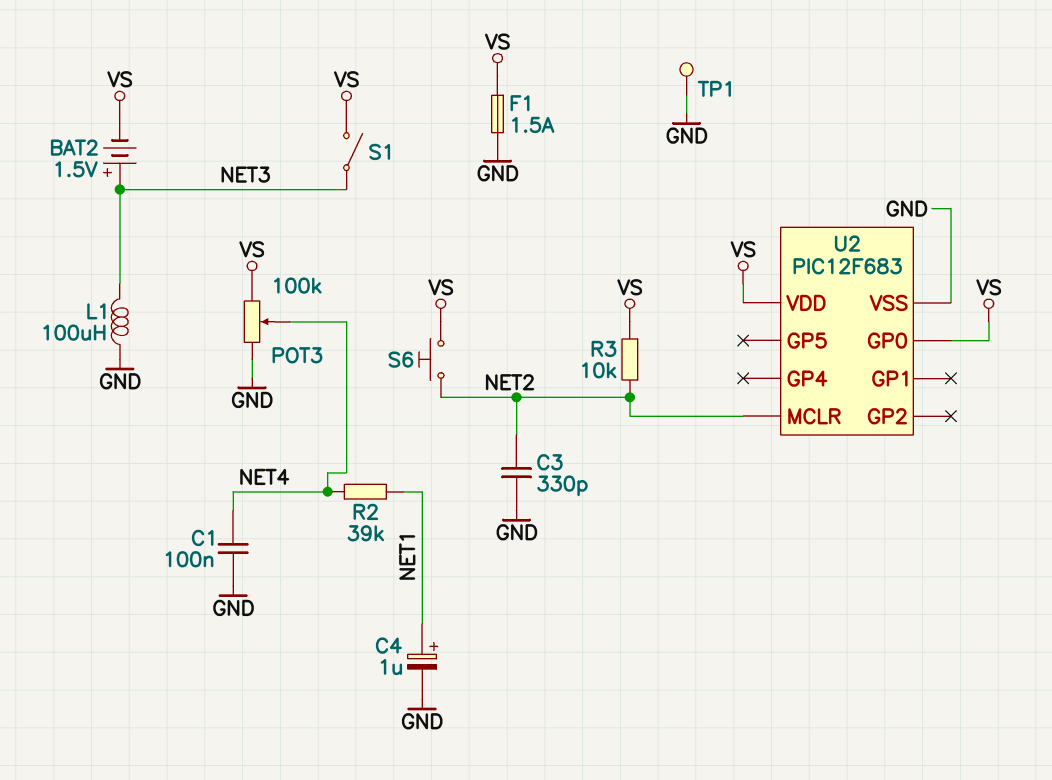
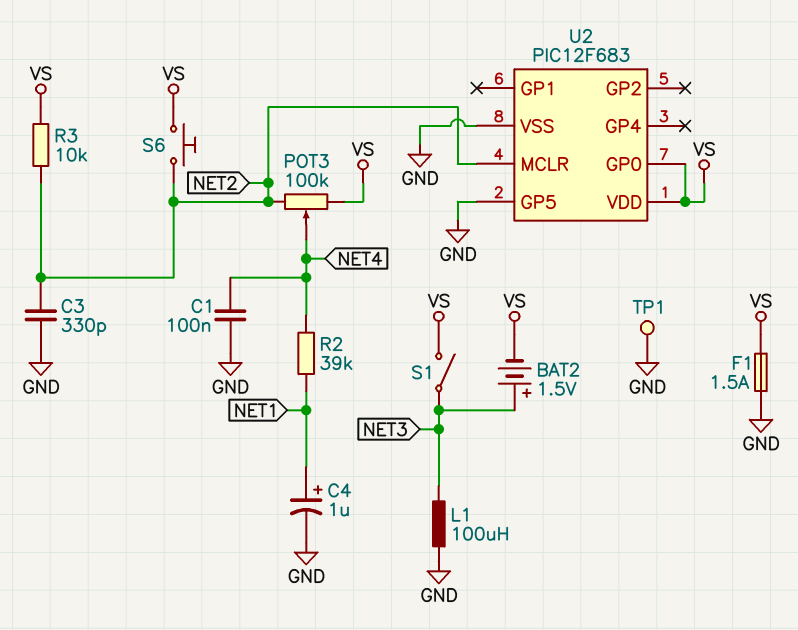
POT3: 100k (GND, VS, wiper NET4) -> 100k (NET2, VS, wiper NET4)
U2 pin GP5: none -> GND

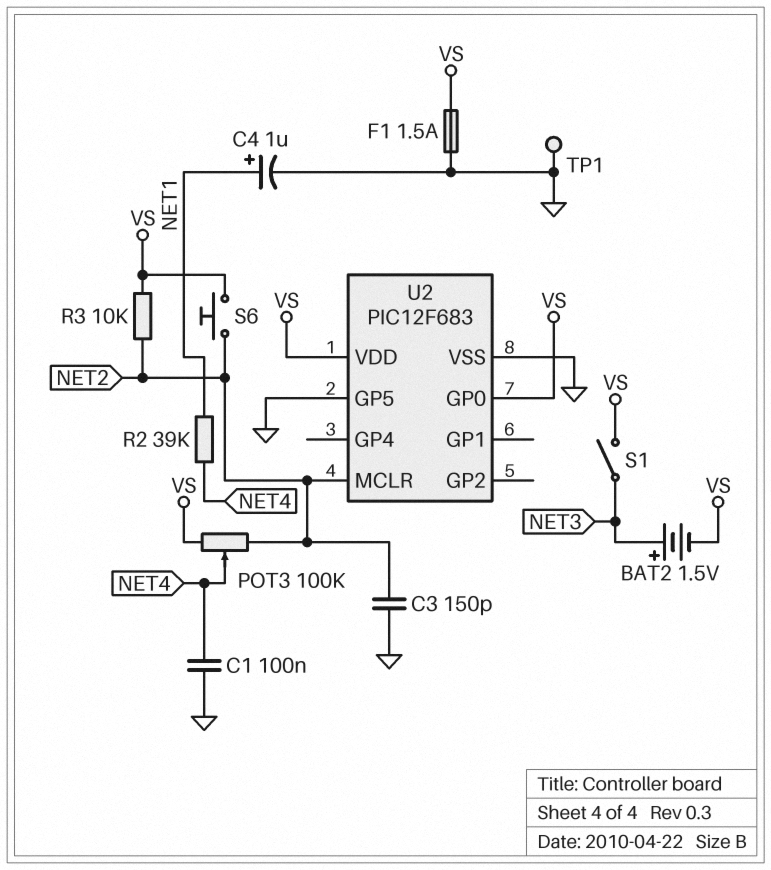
C3: 330pF (GND, NET2) -> 150pF (GND, NET2)
L1: 100uH (GND, NET3) -> none

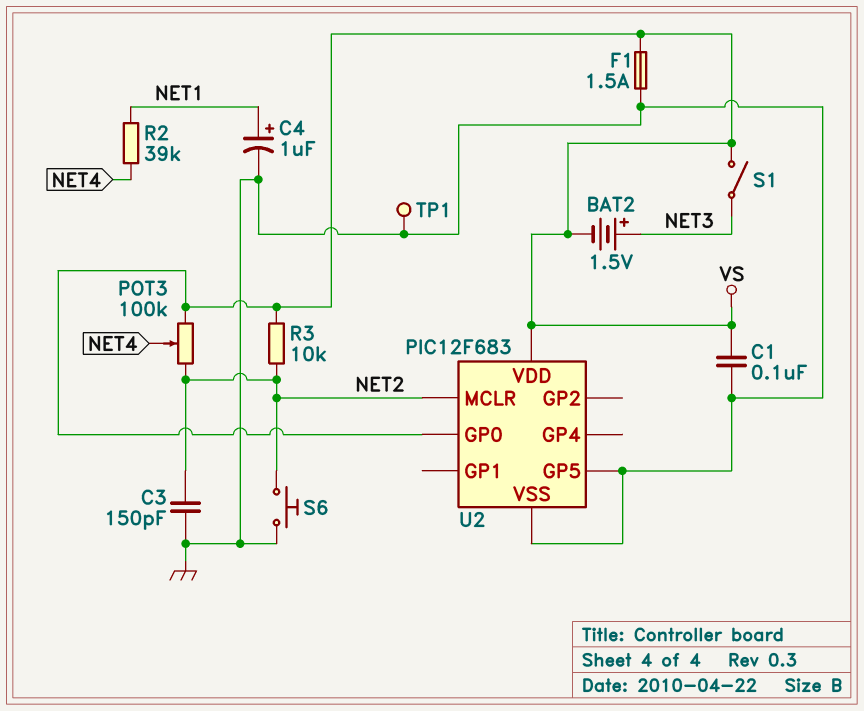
C1: 100nF (GND, NET4) -> 100nF (GND, VS)
S6: button (NET2, VS) -> button (GND, NET2)

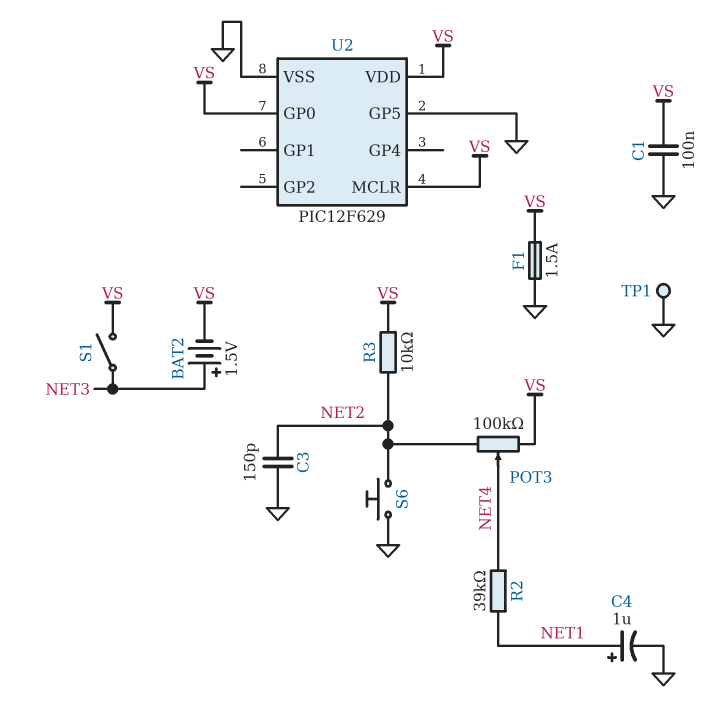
U2: PIC12F683 -> PIC12F629
U2 pin MCLR: NET2 -> VS

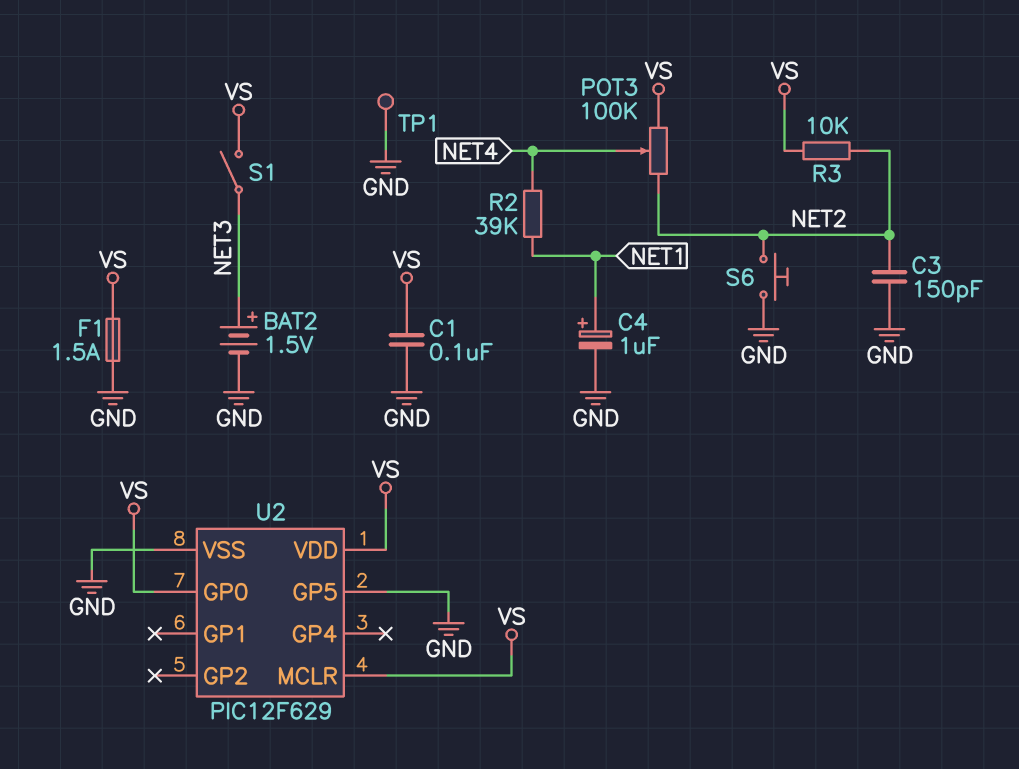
BAT2: 1.5V (plus NET3, minus VS) -> 1.5V (plus NET3, minus GND)

